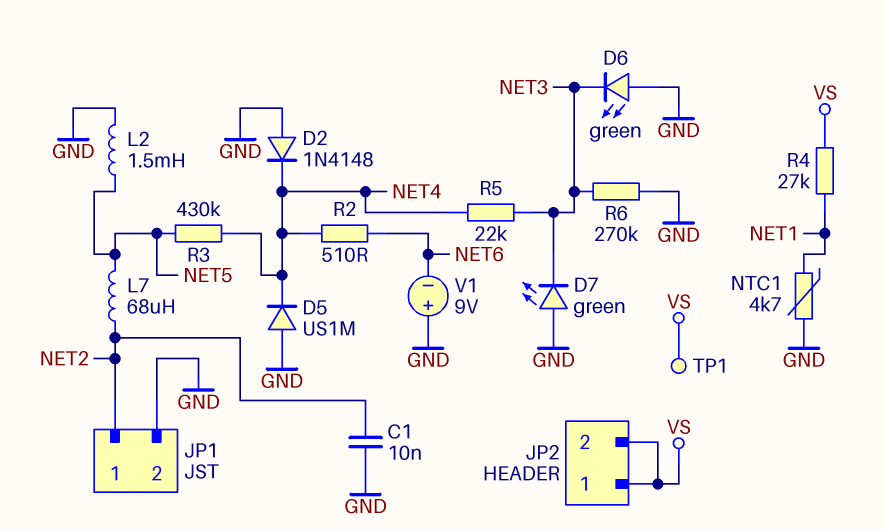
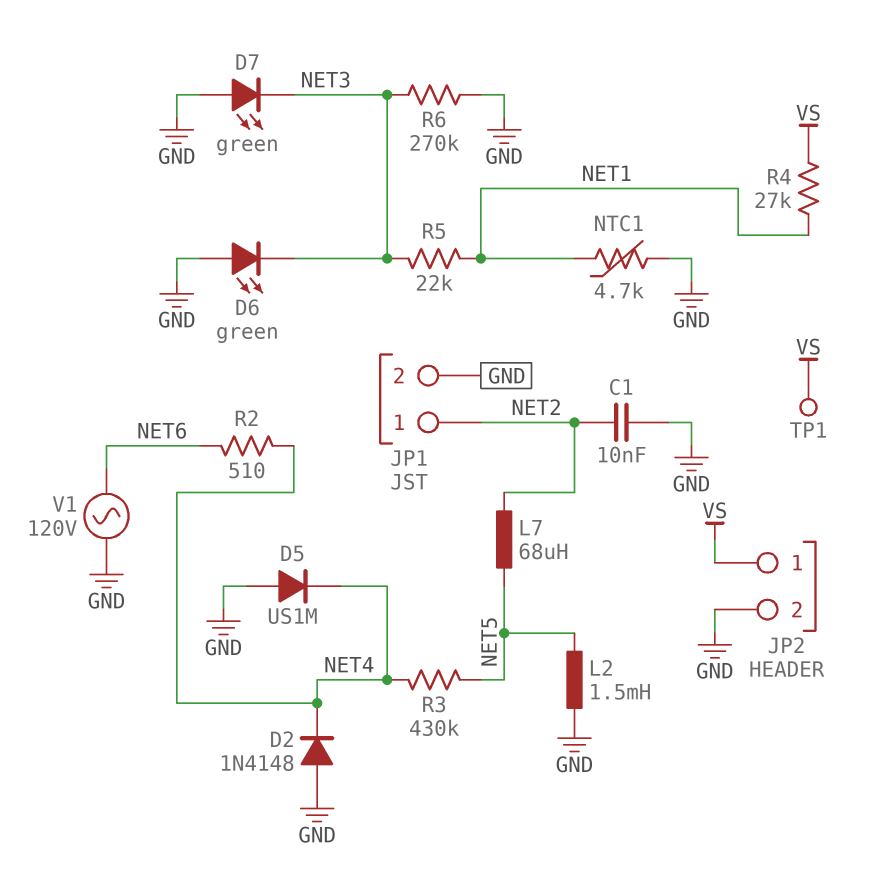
JP2 pin 2: VS -> GND
R5: 22k (NET3, NET4) -> 22k (NET1, NET3)
V1: 9V (plus GND, minus NET6) -> AC 120V (GND, NET6)

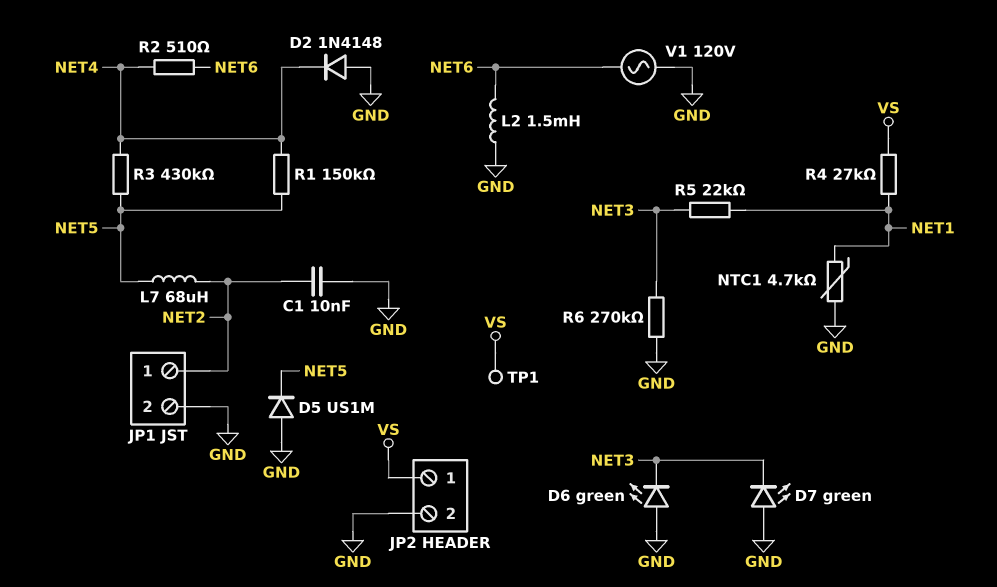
D5: diode US1M (A GND, K NET4) -> diode US1M (A GND, K NET5)
L2: 1.5mH (GND, NET5) -> 1.5mH (GND, NET6)
R1: none -> 150k (NET4, NET5)

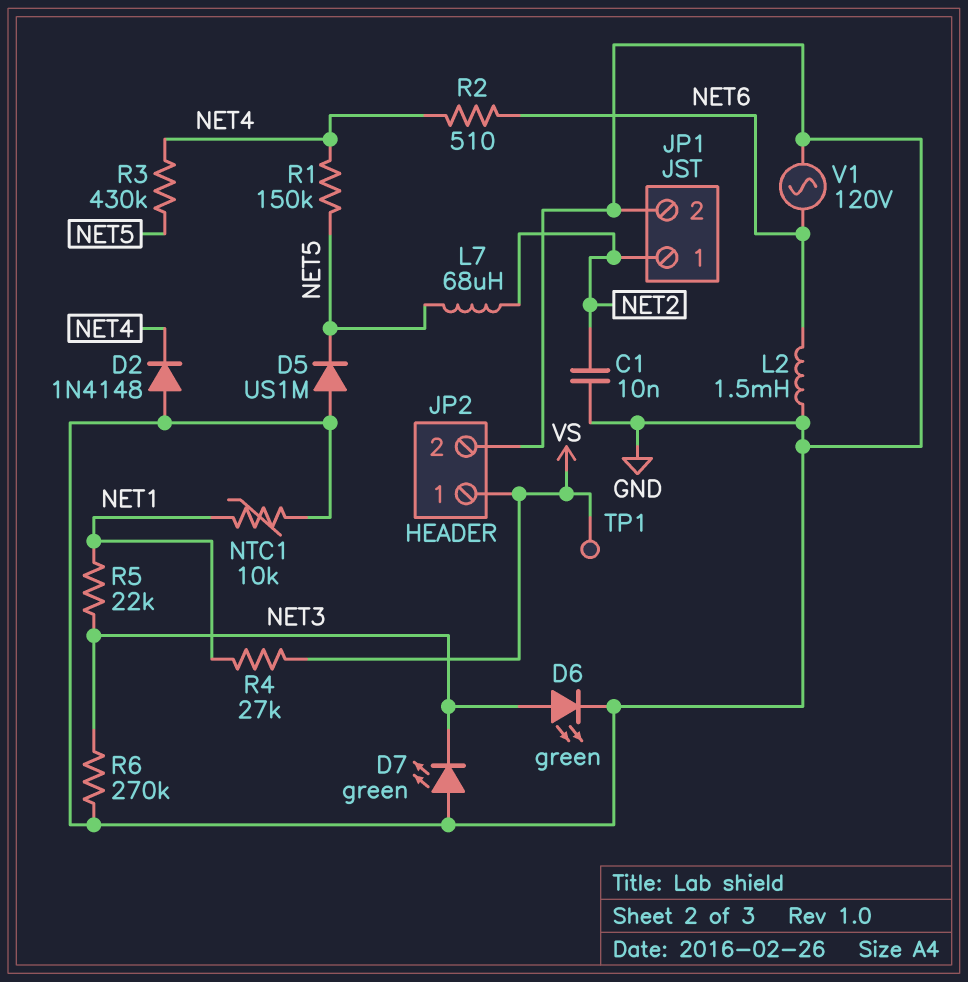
D6: LED green (A GND, K NET3) -> LED green (A NET3, K GND)
NTC1: 4.7k (GND, NET1) -> 10k (GND, NET1)

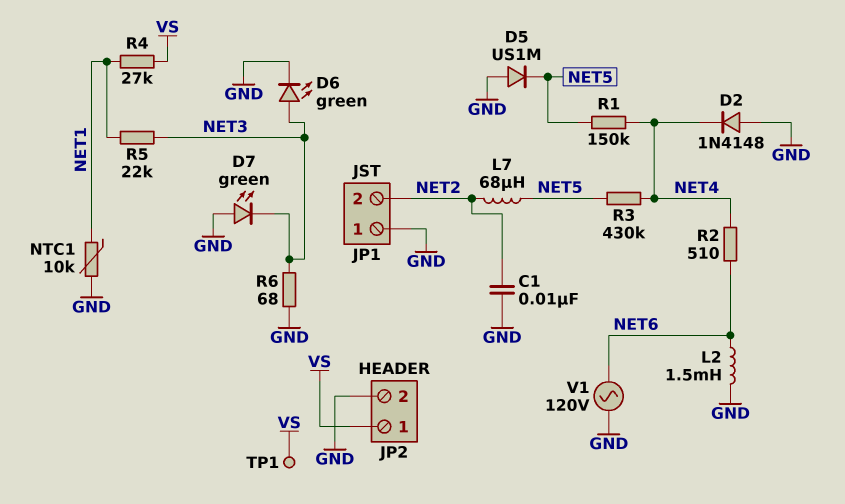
JP1 pin 1: NET2 -> GND
JP1 pin 2: GND -> NET2
R6: 270k (GND, NET3) -> 68 (GND, NET3)

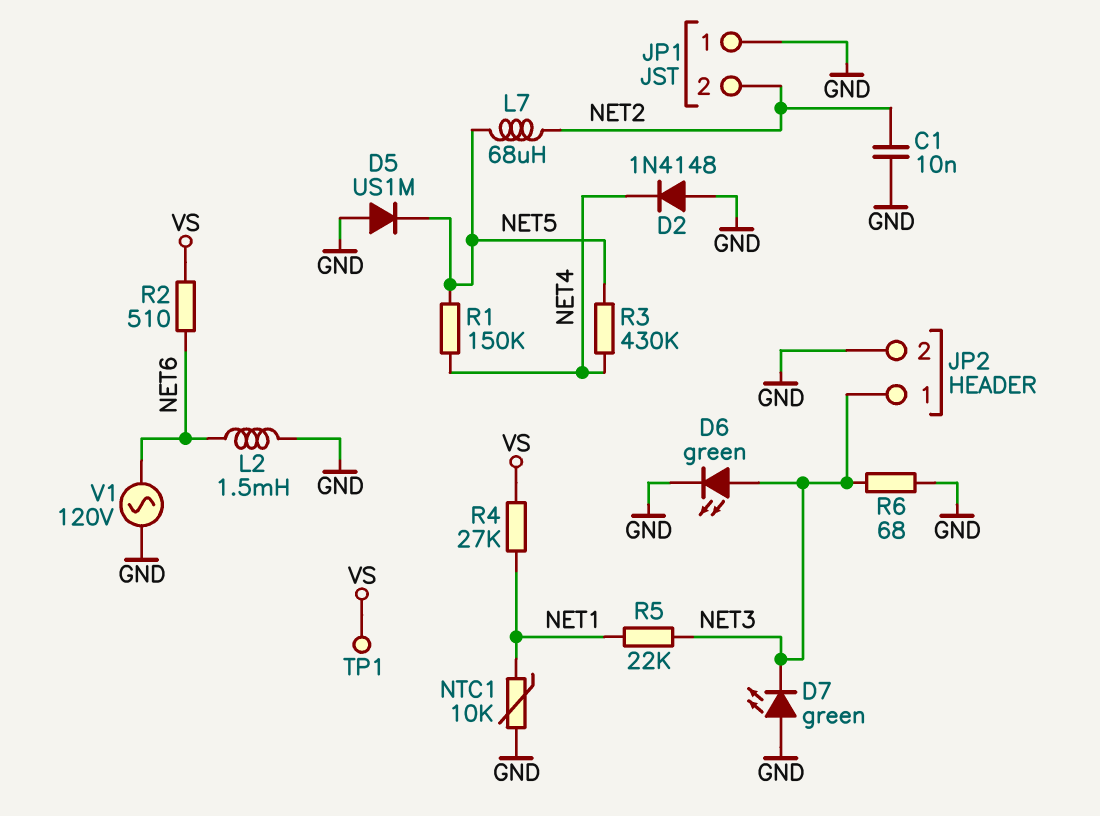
JP2 pin 1: VS -> NET3
R2: 510 (NET4, NET6) -> 510 (NET6, VS)

